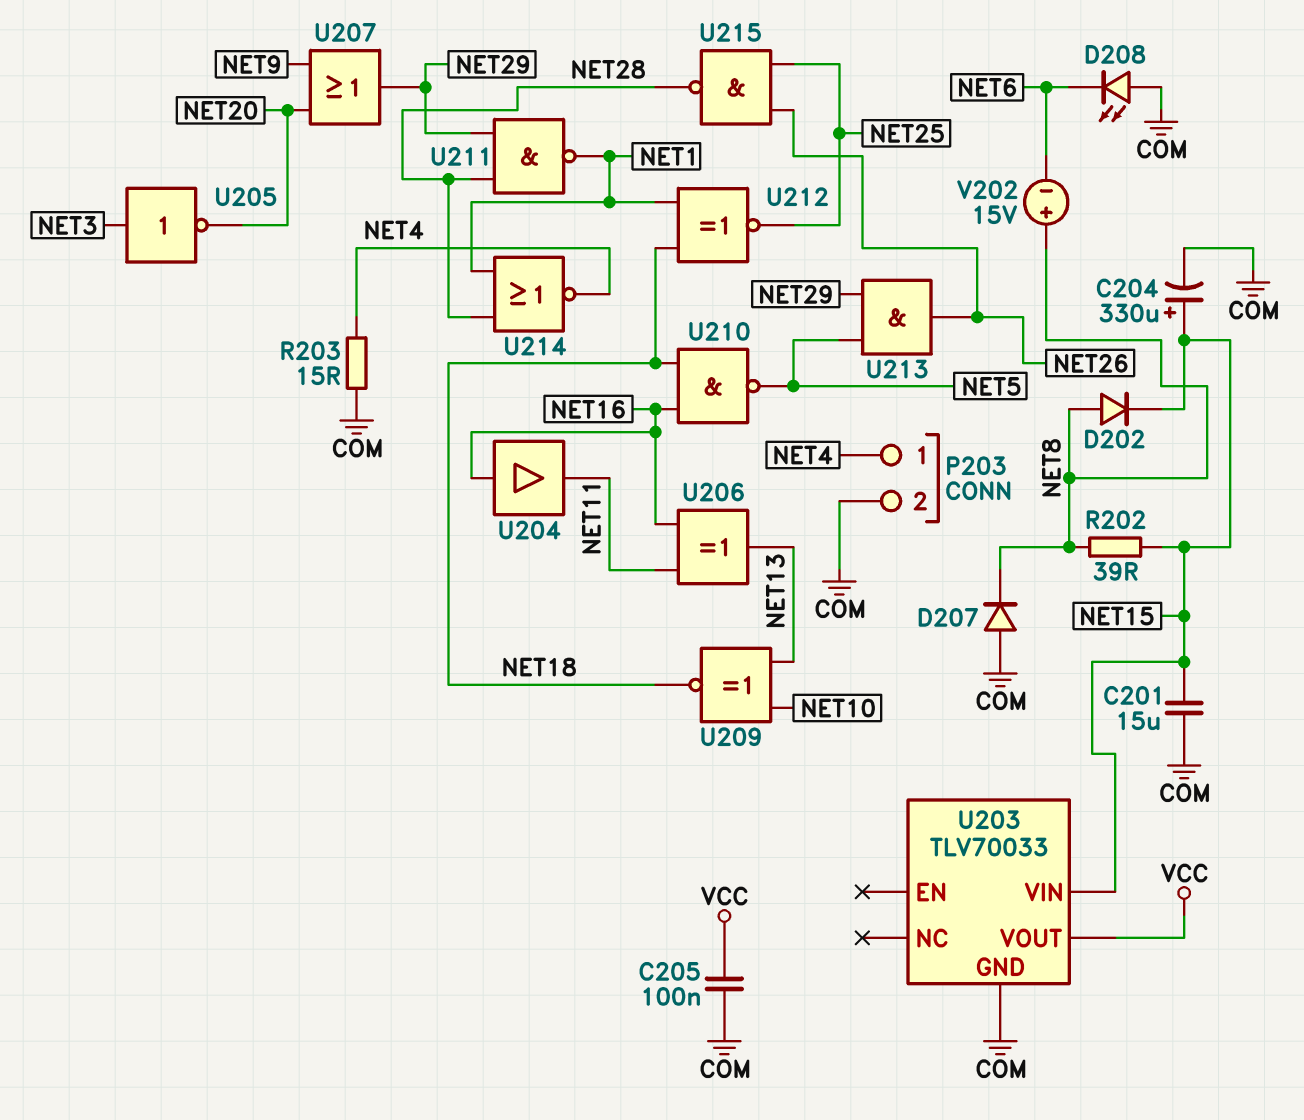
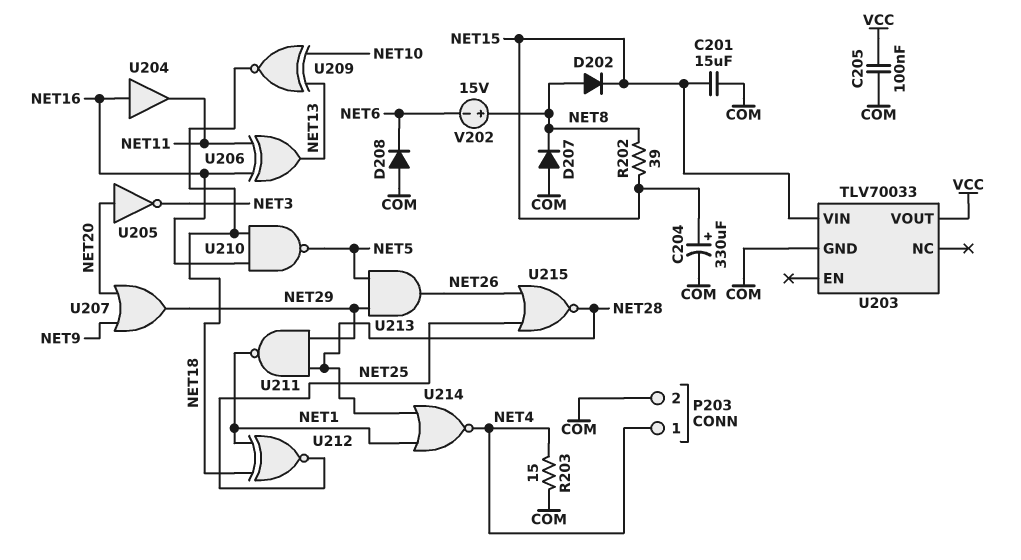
D208: LED (A COM, K NET6) -> diode (A COM, K NET6)
U205: NOT (in NET3, out NET20) -> NOT (in NET20, out NET3)
U215: NAND (in NET25, in NET26, out NET28) -> NOR (in NET25, in NET26, out NET28)

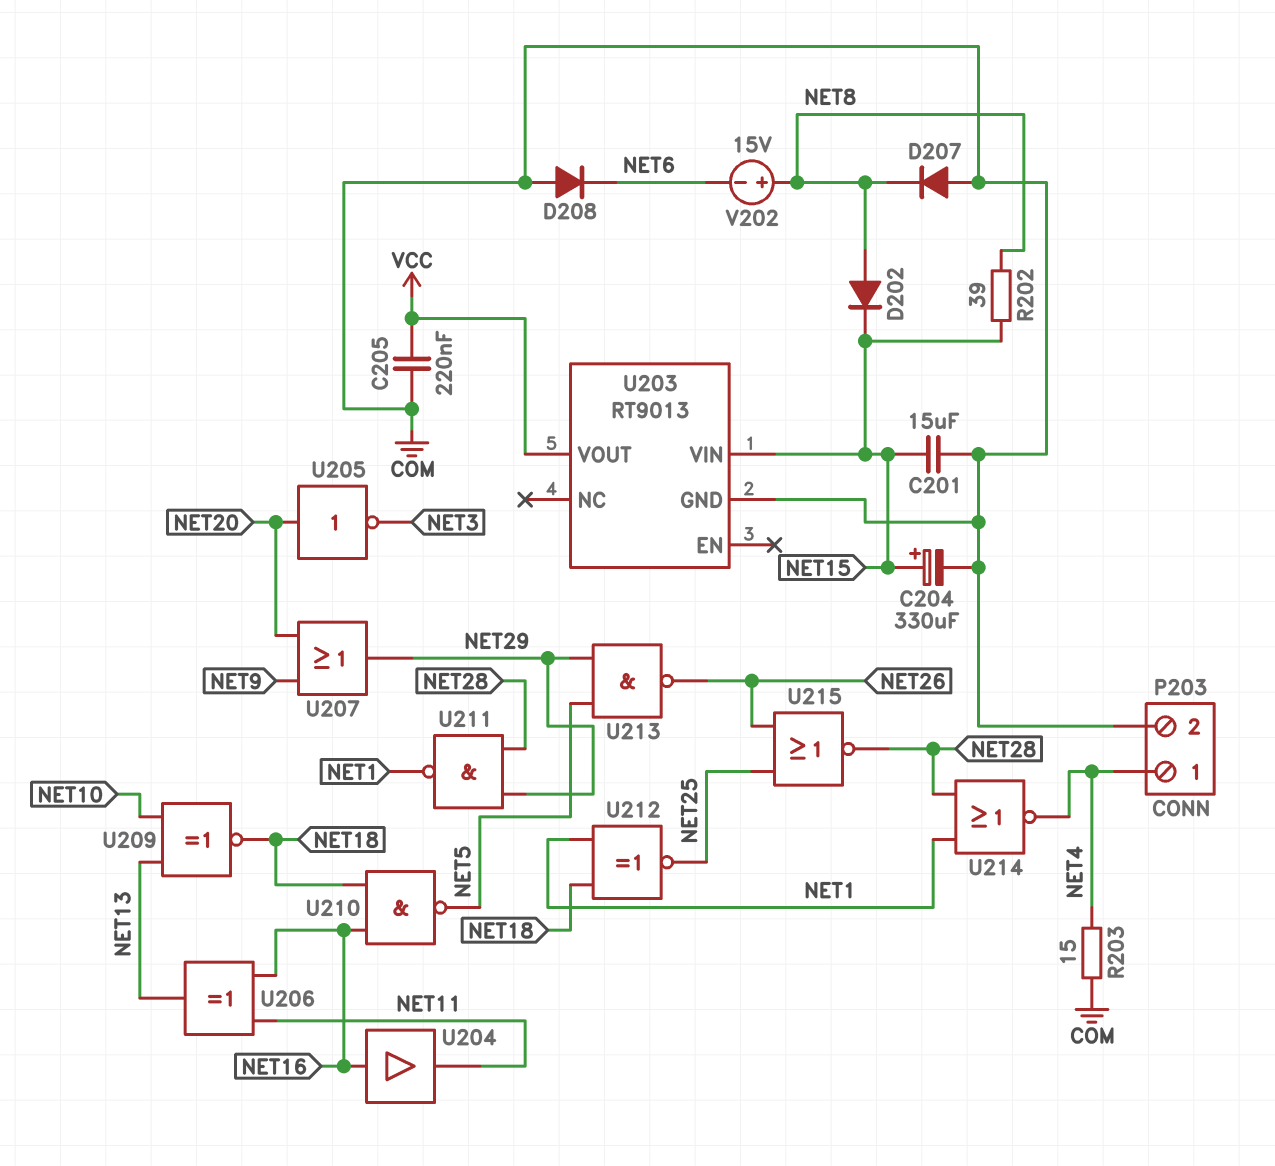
C205: 100nF (COM, VCC) -> 220nF (COM, VCC)
U203: TLV70033 -> RT9013
U213: AND (in NET5, in NET29, out NET26) -> NAND (in NET5, in NET29, out NET26)

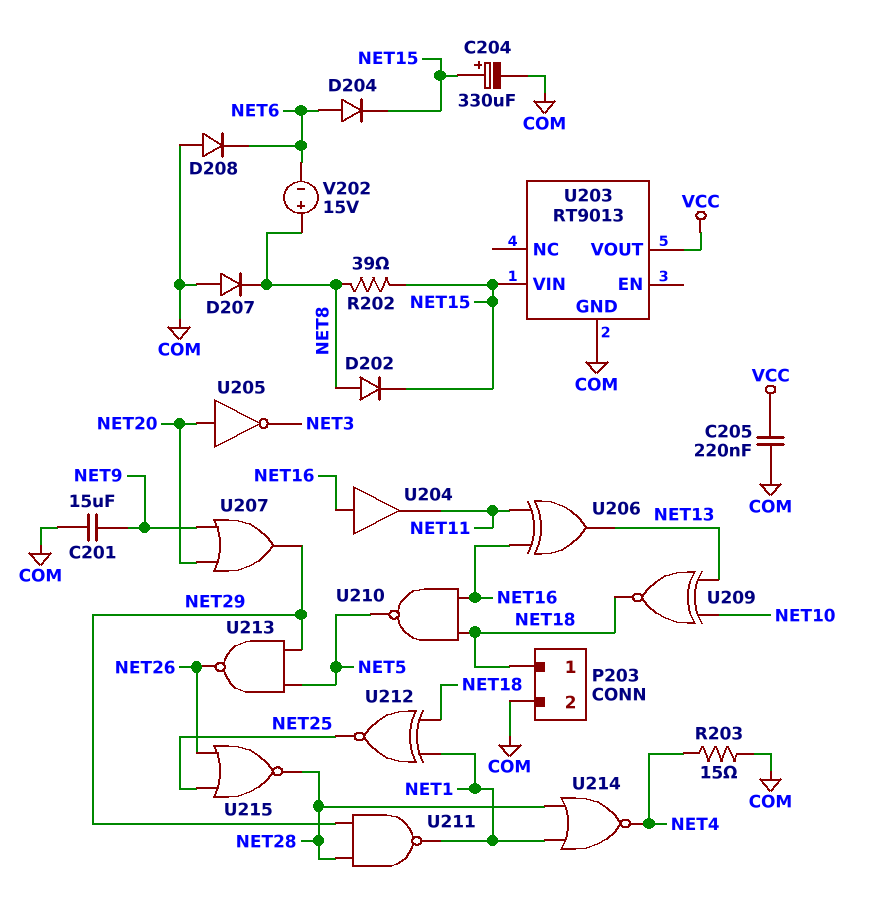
C201: 15uF (COM, NET15) -> 15uF (COM, NET9)
D204: none -> diode (A NET6, K NET15)
P203 pin 1: NET4 -> NET18

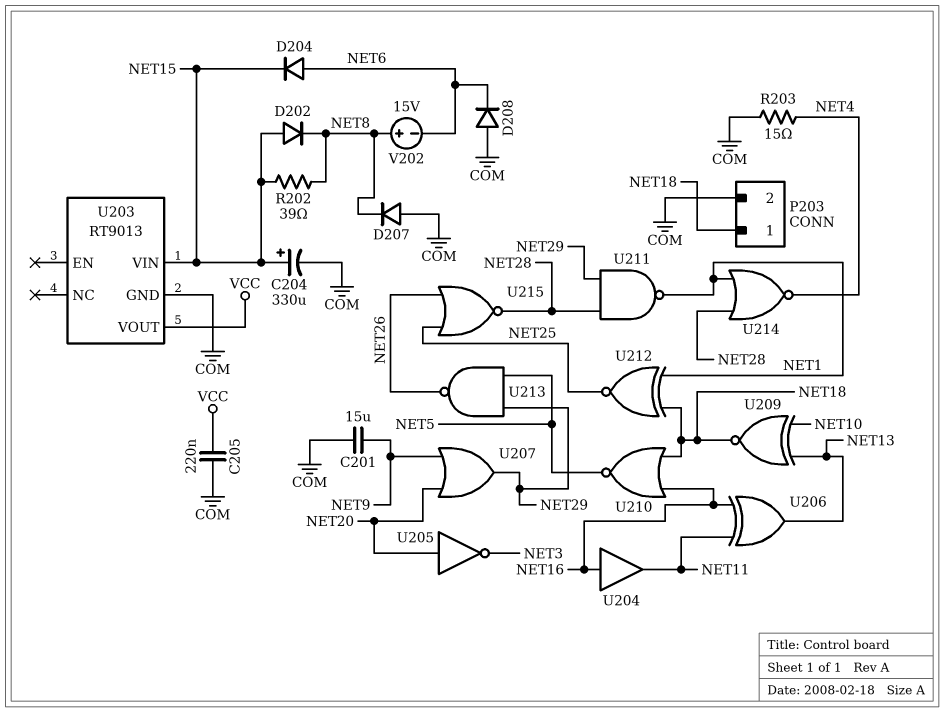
D202: diode (A NET8, K NET15) -> diode (A NET15, K NET8)
U210: NAND (in NET16, in NET18, out NET5) -> NOR (in NET16, in NET18, out NET5)

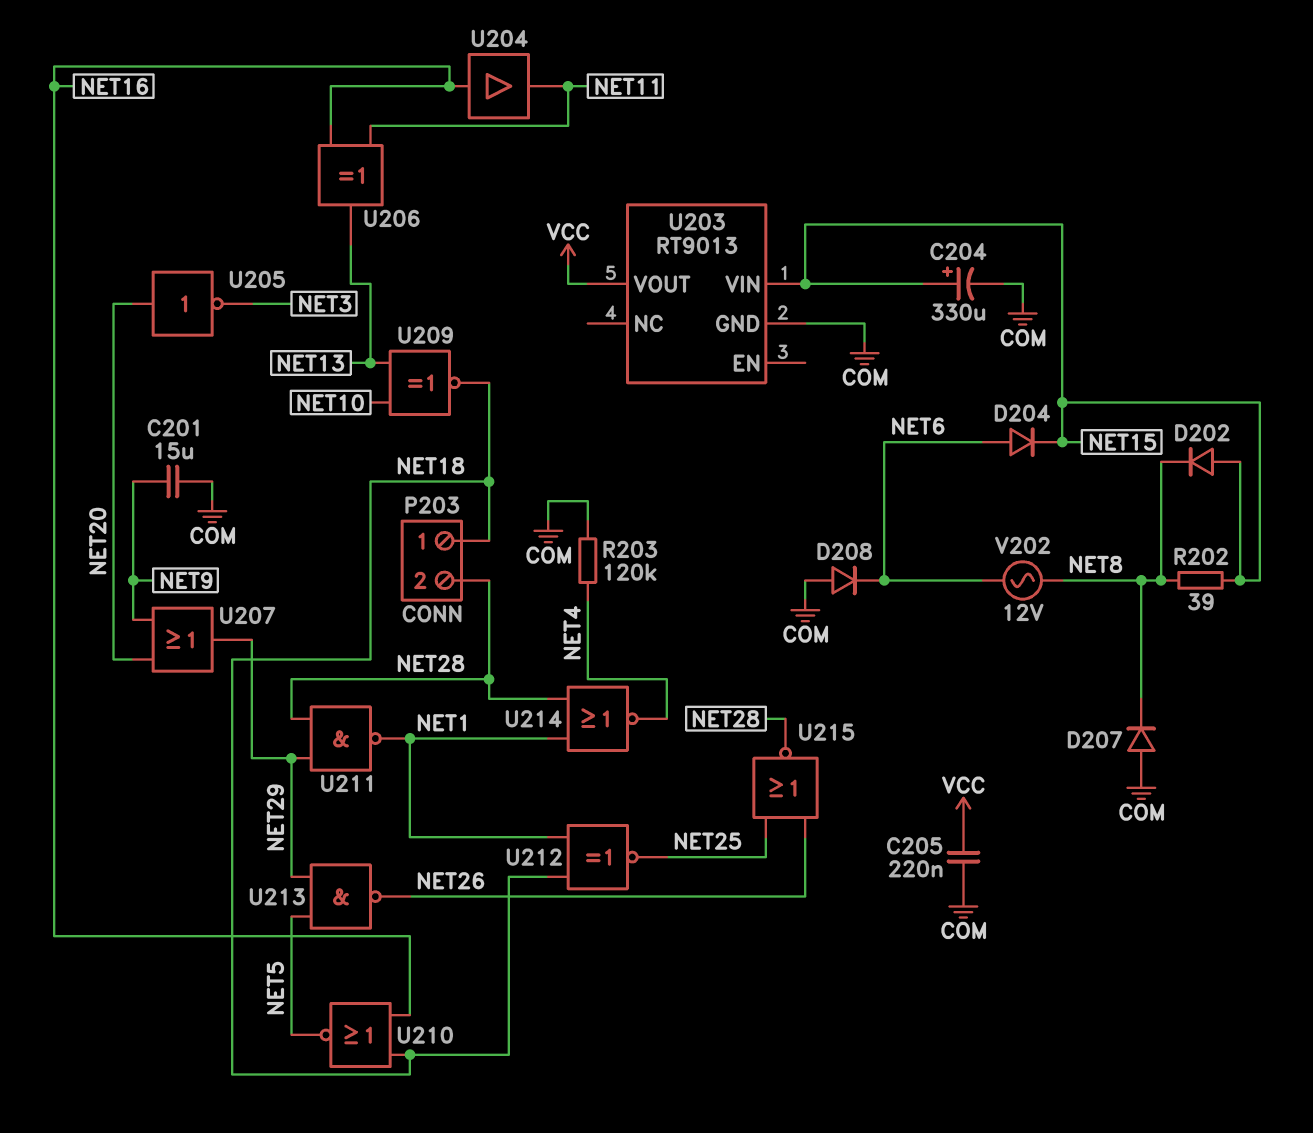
P203 pin 2: COM -> NET28
R203: 15 (COM, NET4) -> 120k (COM, NET4)
V202: 15V (plus NET8, minus NET6) -> AC 12V (NET6, NET8)

